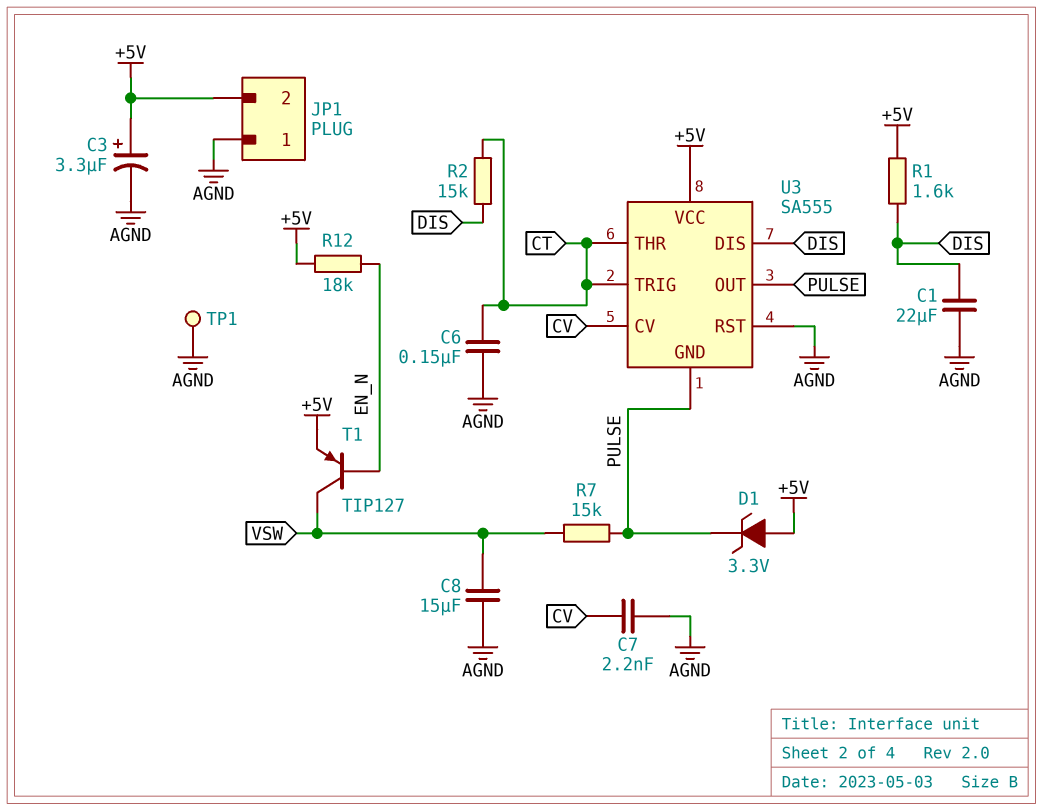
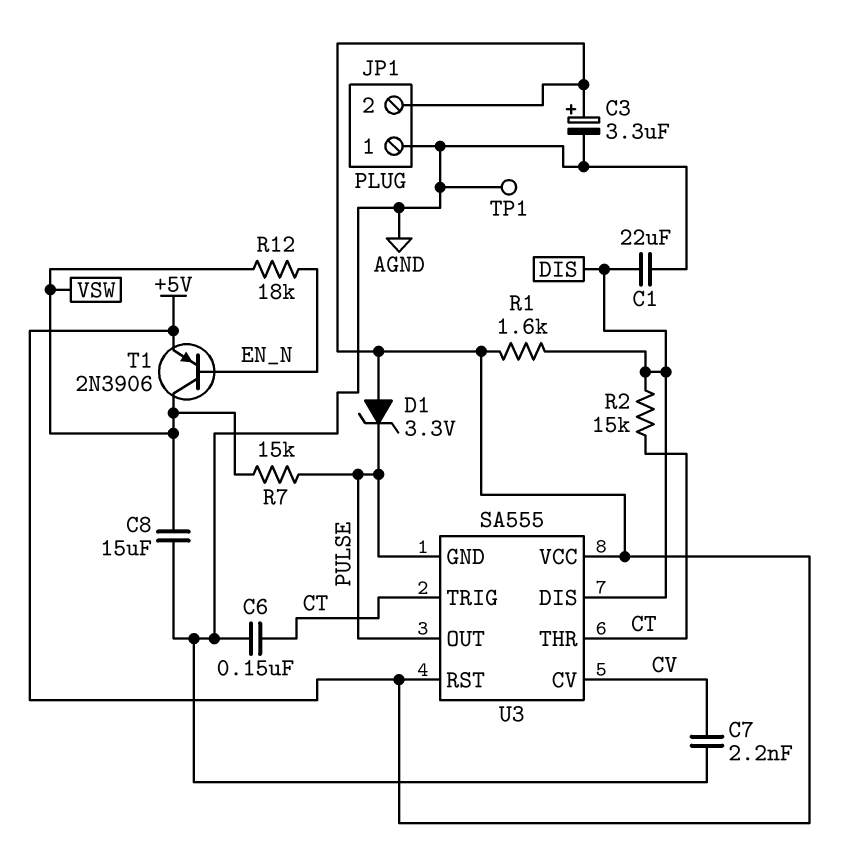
R12: 18k (+5V, EN_N) -> 18k (EN_N, VSW)
T1: PNP TIP127 (B EN_N, C VSW, E +5V) -> PNP 2N3906 (B EN_N, C VSW, E +5V)
U3 pin RST: AGND -> +5V

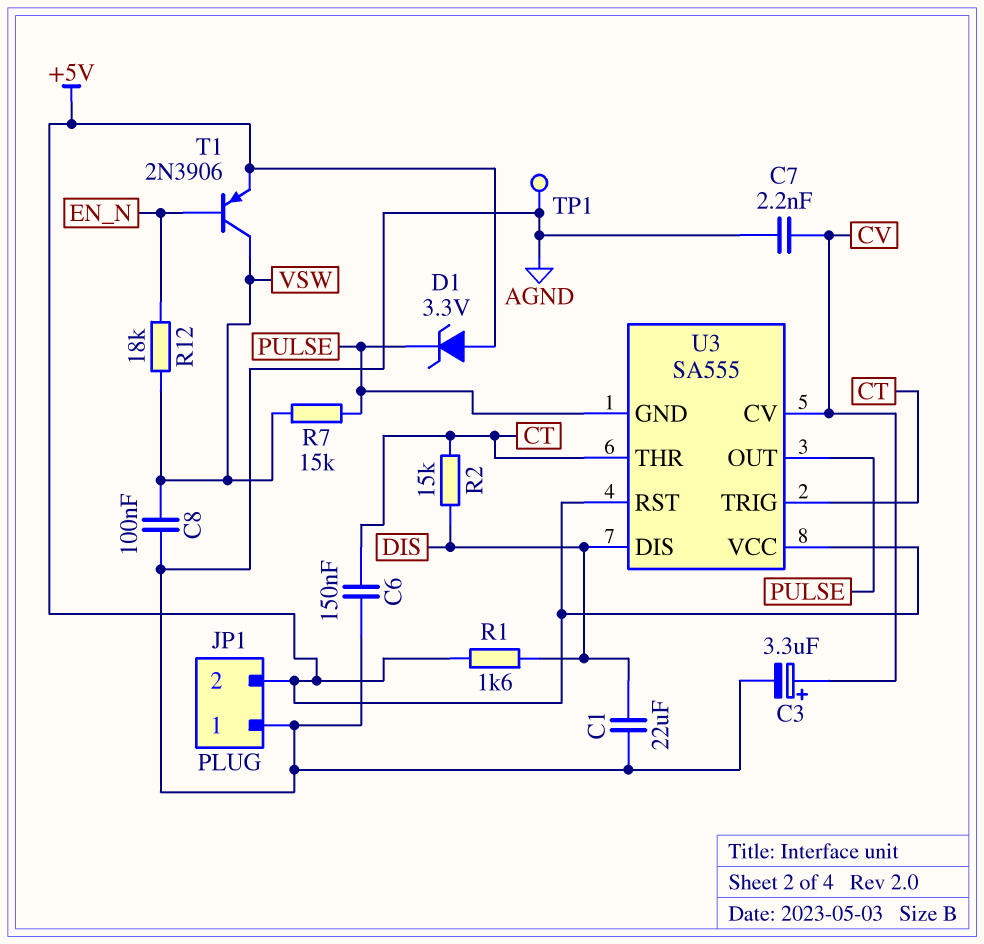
C3: 3.3uF (plus +5V, minus AGND) -> 3.3uF (plus CV, minus AGND)
C8: 15uF (AGND, VSW) -> 100nF (AGND, VSW)

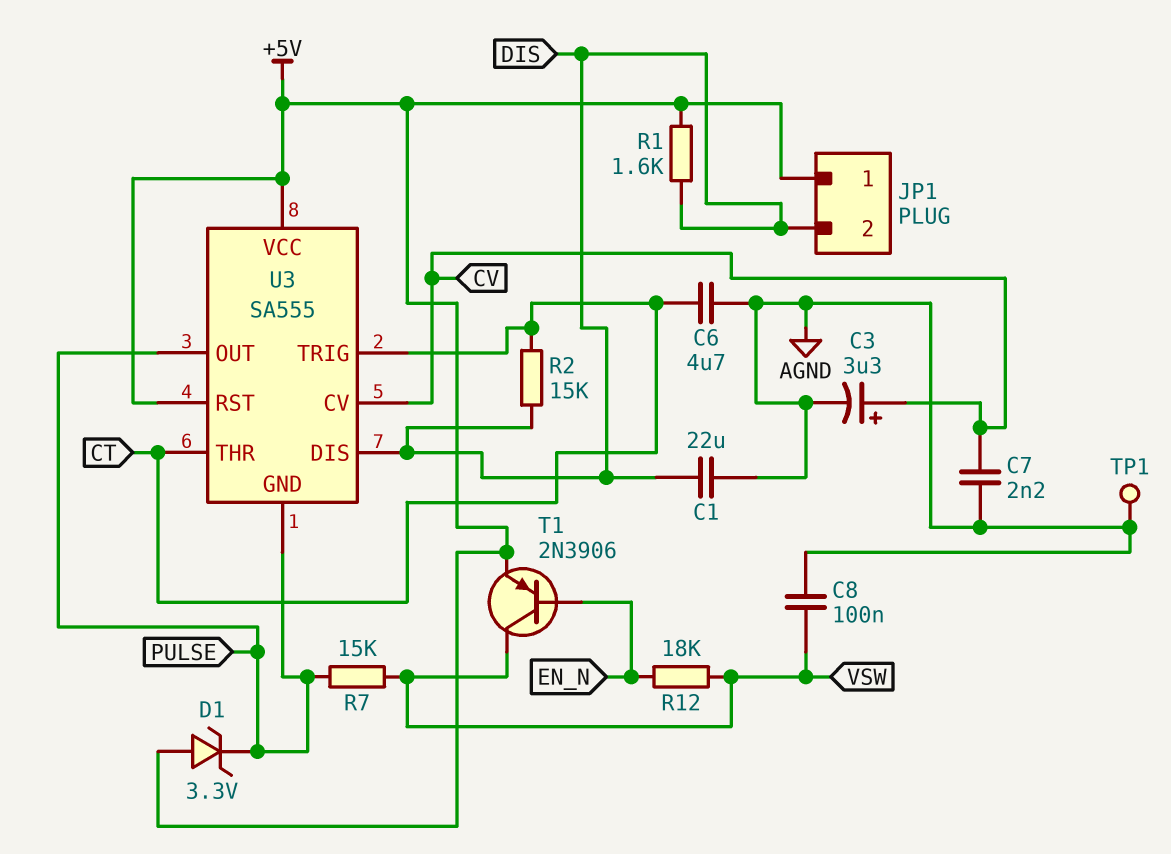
C6: 150nF (AGND, CT) -> 4.7uF (AGND, CT)
JP1 pin 1: AGND -> +5V
JP1 pin 2: +5V -> DIS

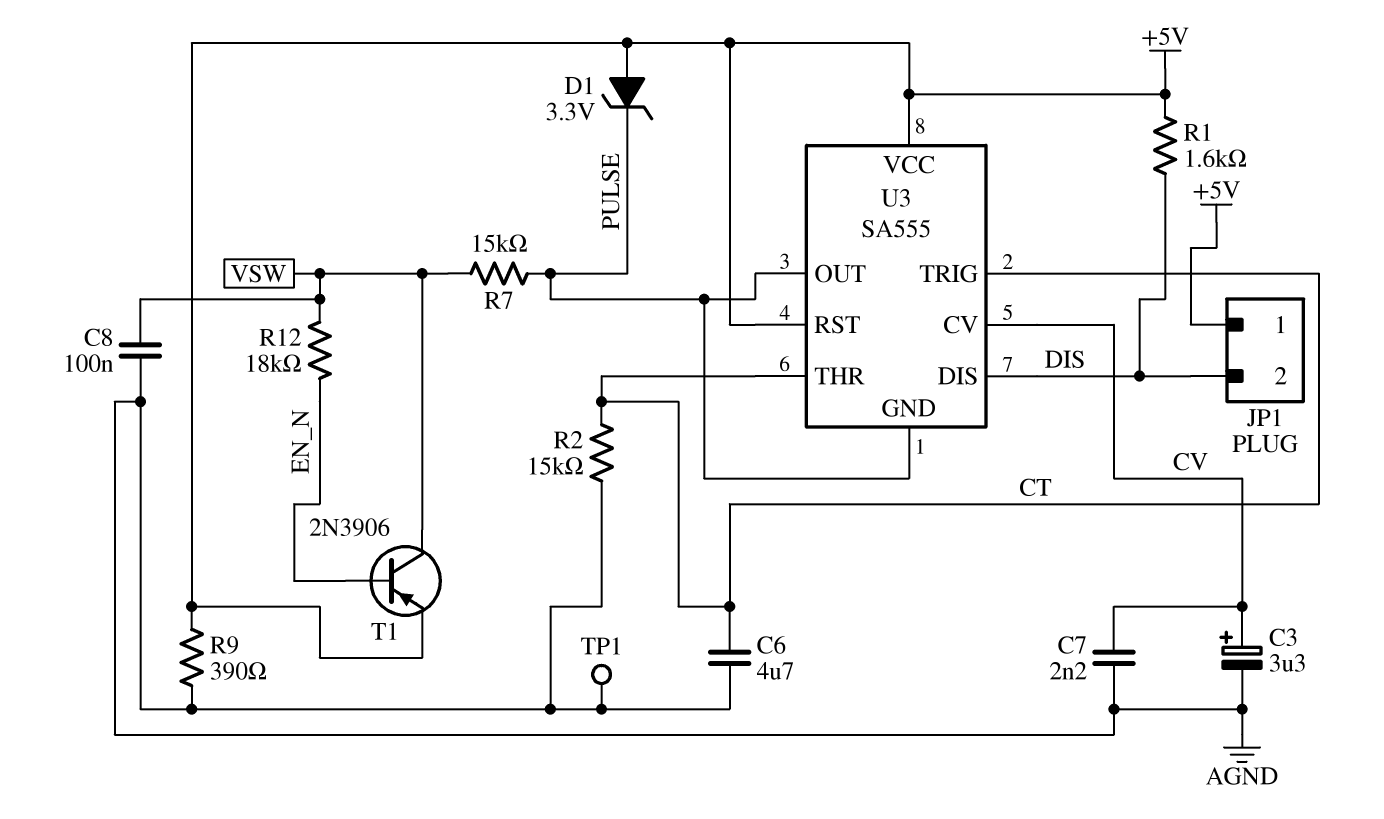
C1: 22uF (AGND, DIS) -> none
R2: 15k (CT, DIS) -> 15k (AGND, CT)
R9: none -> 390 (+5V, AGND)

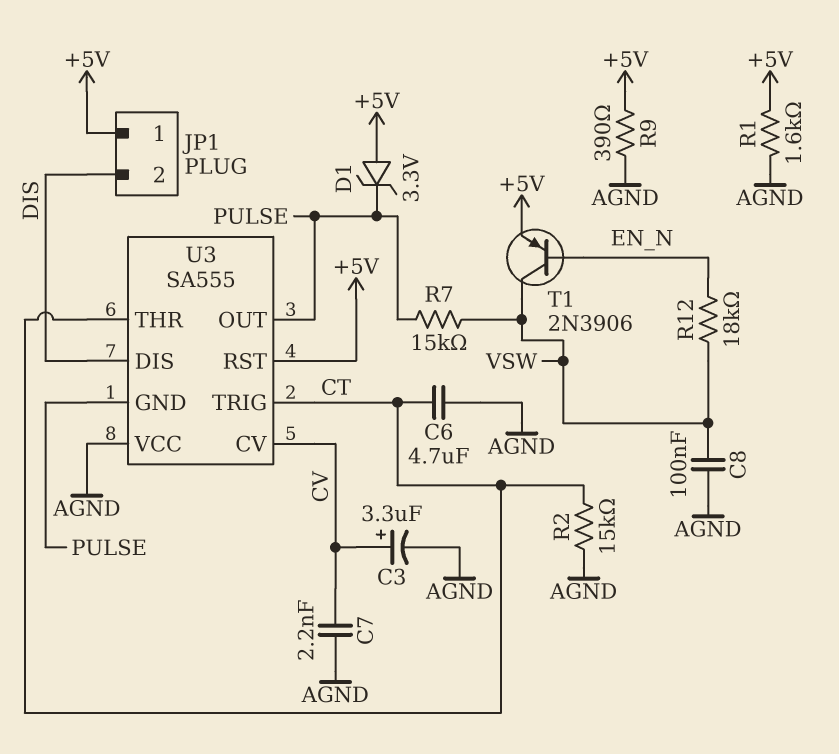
R1: 1.6k (+5V, DIS) -> 1.6k (+5V, AGND)
TP1: test point (AGND) -> none
U3 pin VCC: +5V -> AGND

